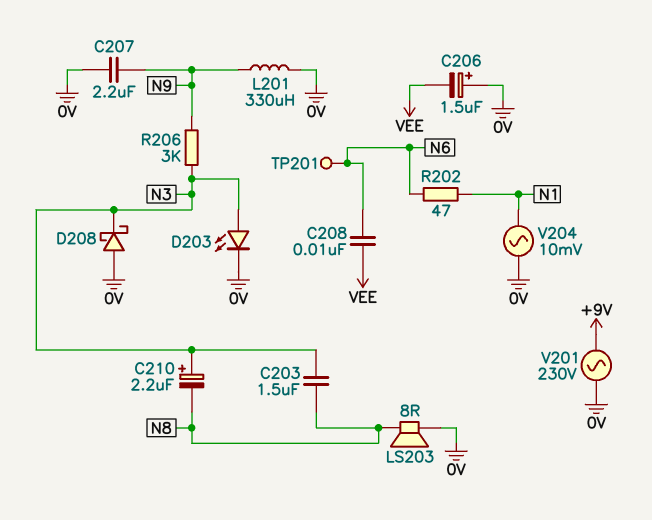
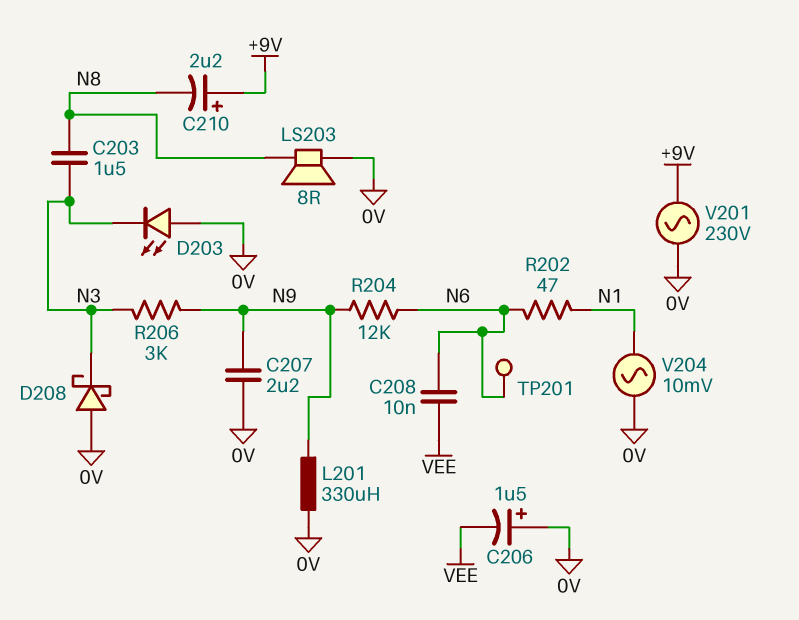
C210: 2.2uF (plus N3, minus N8) -> 2.2uF (plus +9V, minus N8)
D203: LED (A N3, K 0V) -> LED (A 0V, K N3)
R204: none -> 12k (N6, N9)

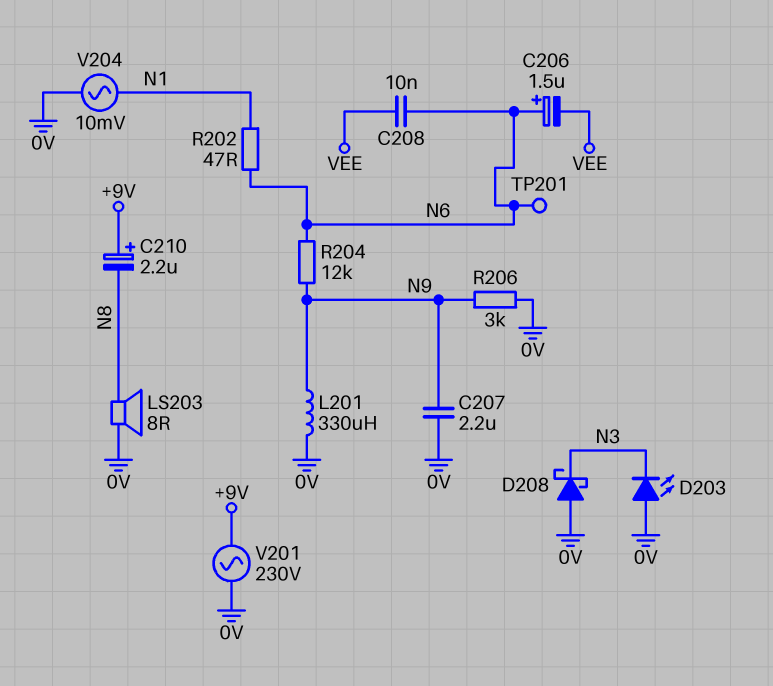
C203: 1.5uF (N3, N8) -> none
C206: 1.5uF (plus 0V, minus VEE) -> 1.5uF (plus N6, minus VEE)
R206: 3k (N3, N9) -> 3k (0V, N9)

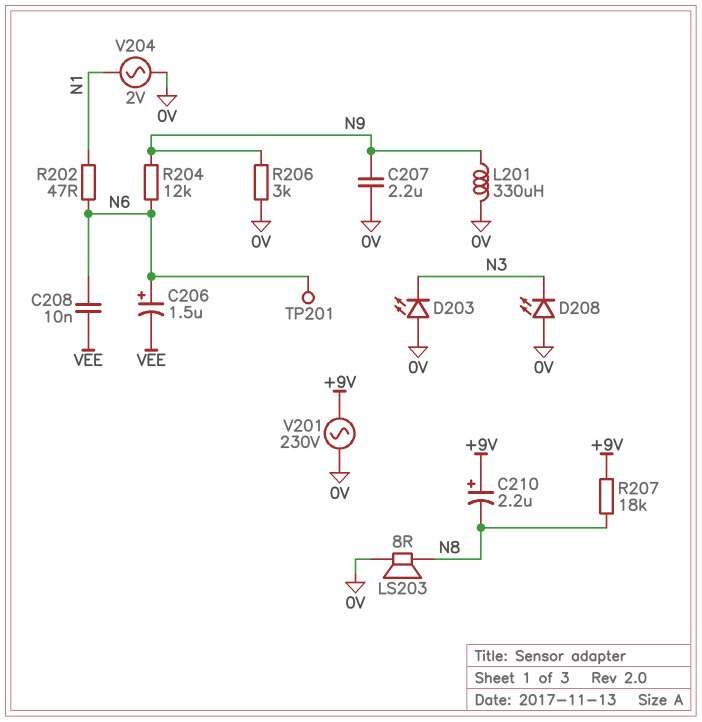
D208: schottky (A 0V, K N3) -> LED (A 0V, K N3)
R207: none -> 18k (+9V, N8)
V204: AC 10mV (0V, N1) -> AC 2V (0V, N1)

